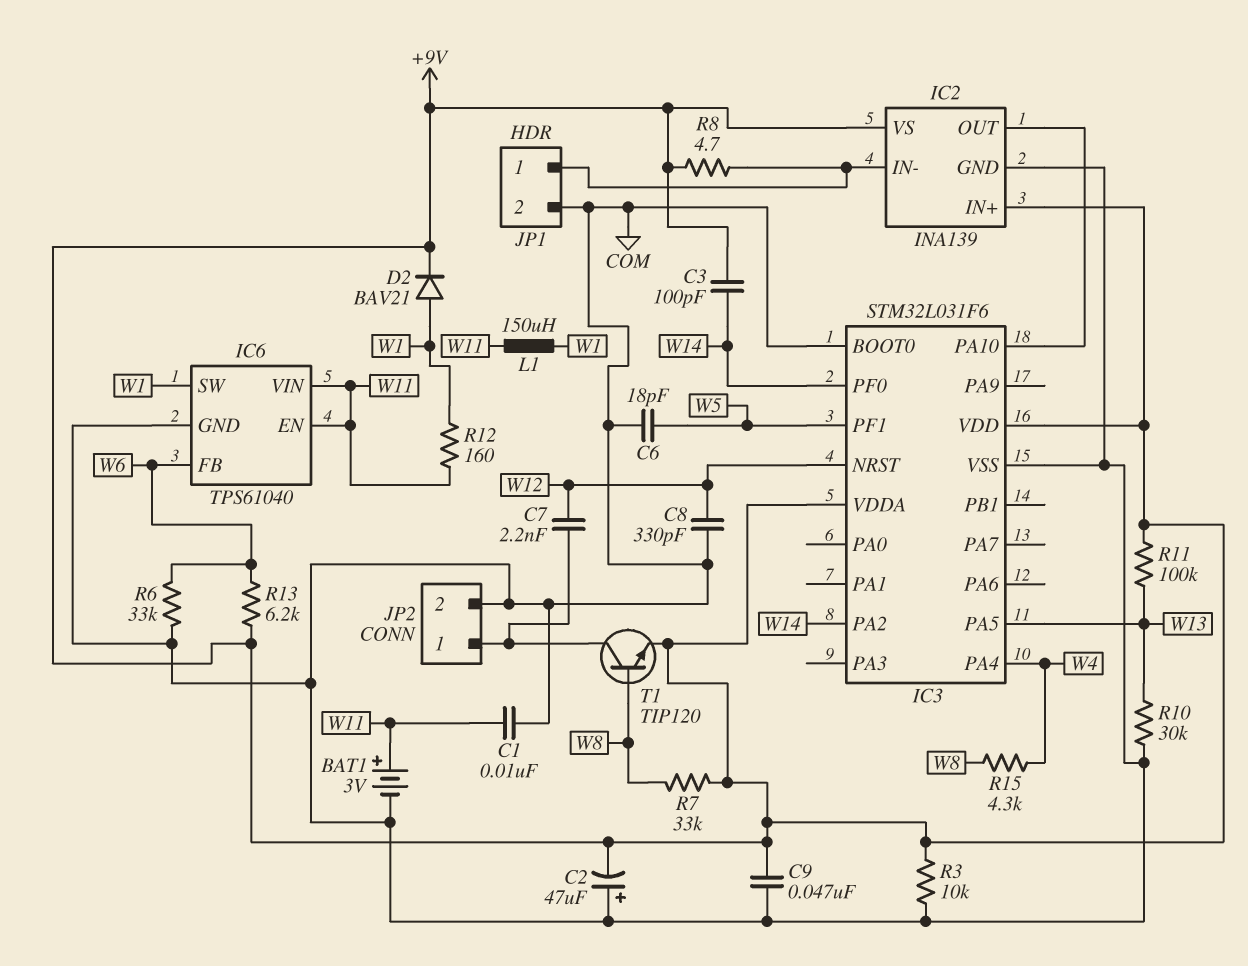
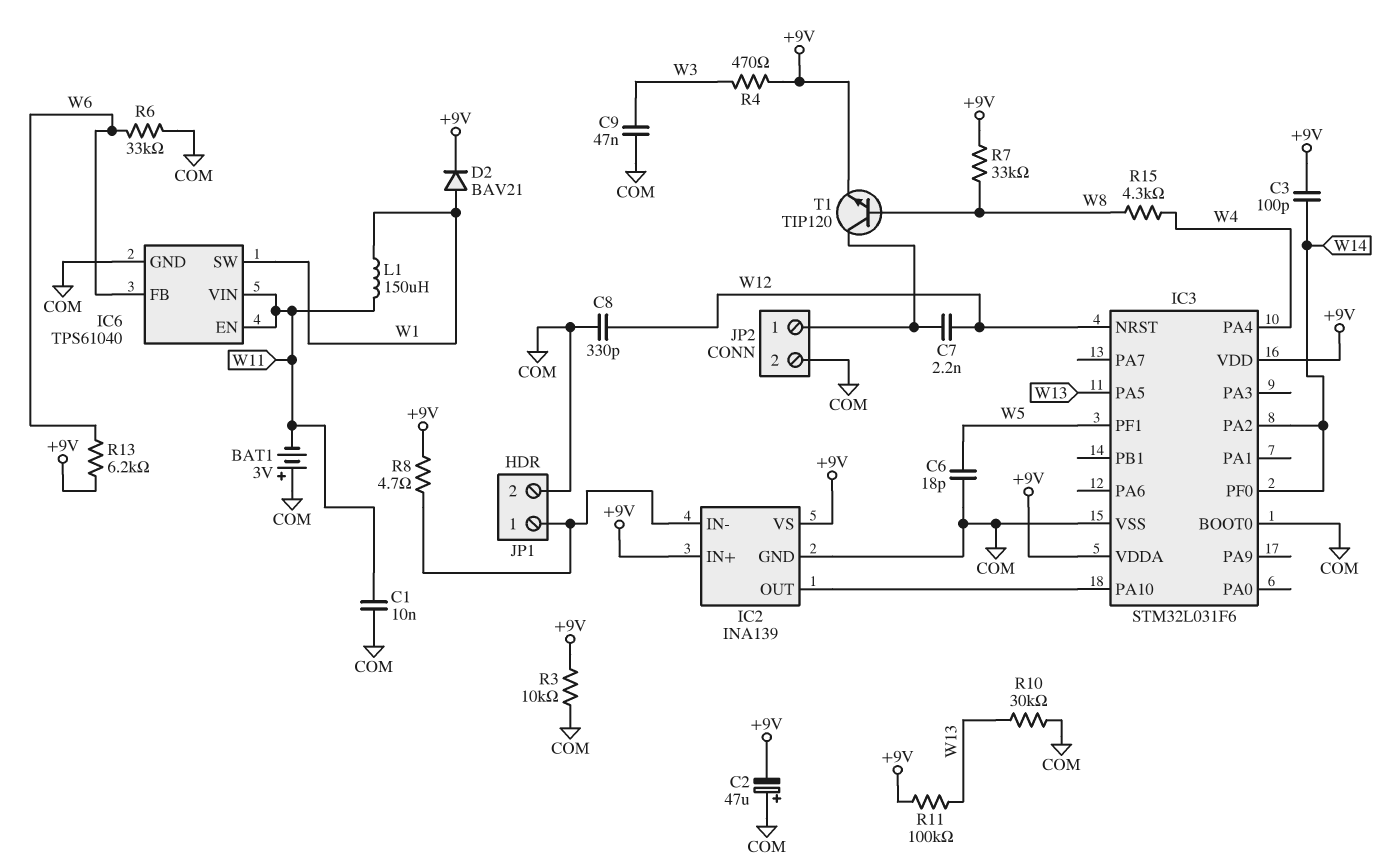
BAT1: 3V (plus W11, minus COM) -> 3V (plus COM, minus W11)
C9: 47nF (+9V, COM) -> 47nF (COM, W3)
R4: none -> 470 (+9V, W3)
R12: 160 (W1, W11) -> none

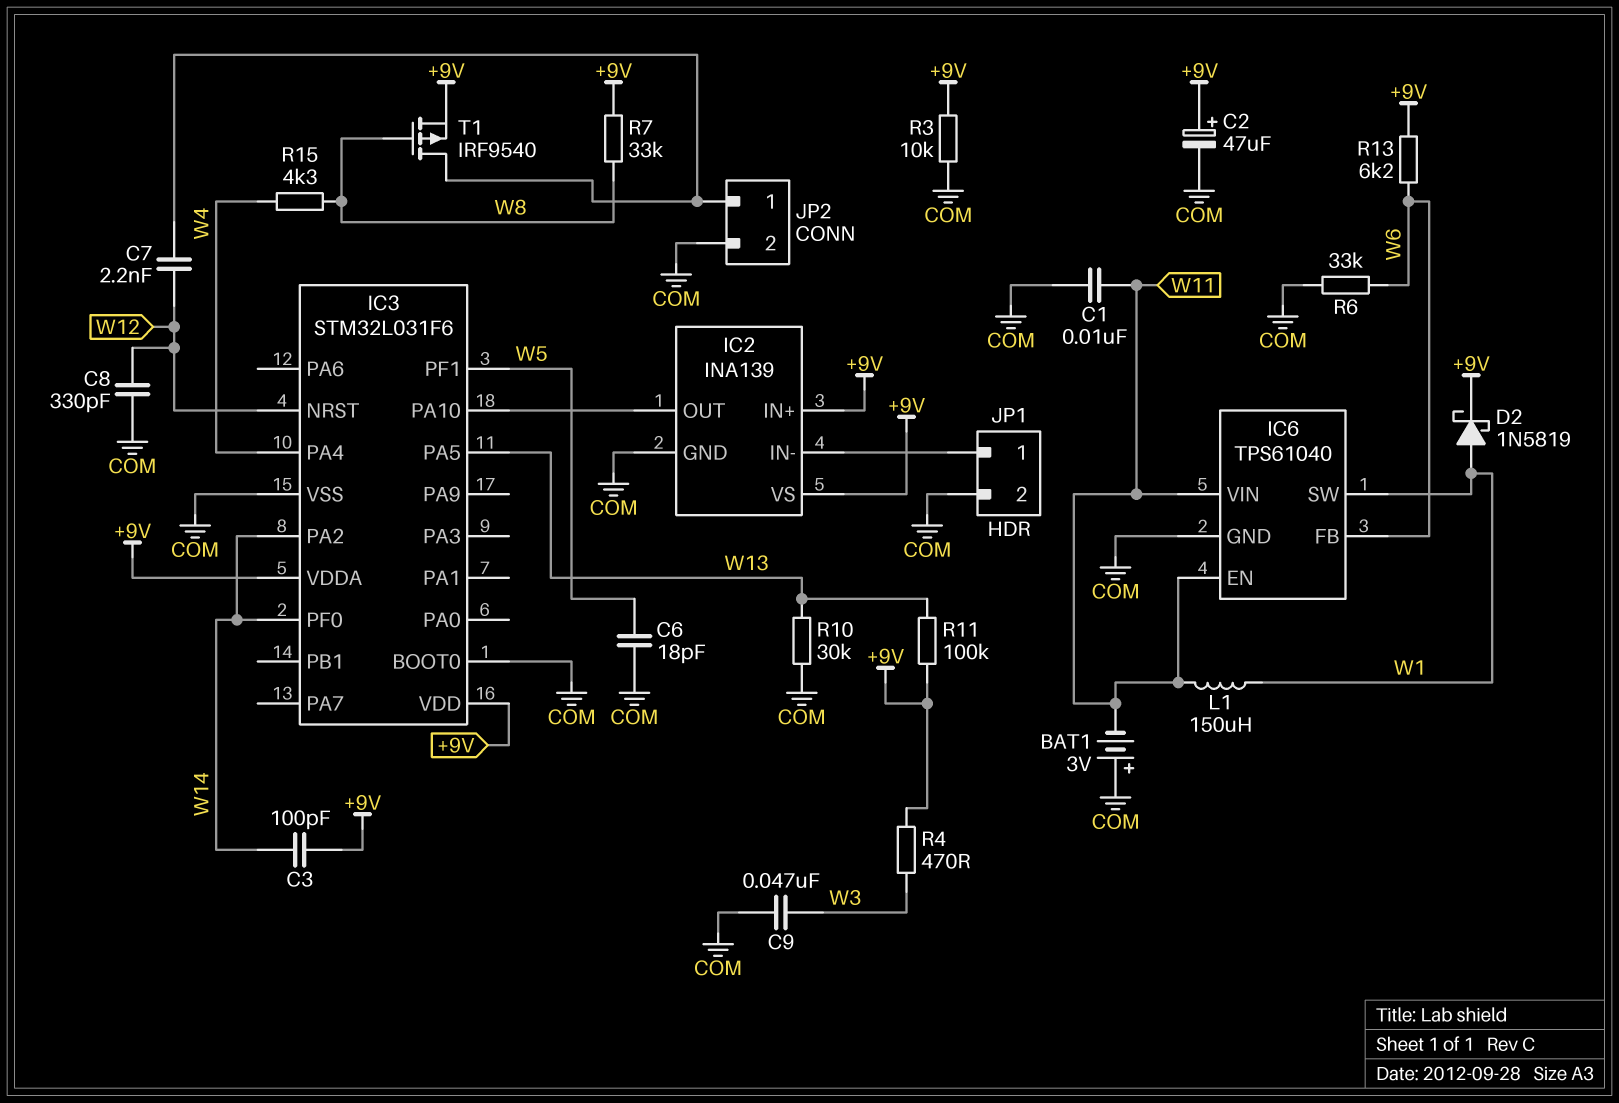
C2: 47uF (plus COM, minus +9V) -> 47uF (plus +9V, minus COM)
D2: diode BAV21 (A W1, K +9V) -> schottky 1N5819 (A W1, K +9V)
R8: 4.7 (+9V, IC2/IN-) -> none
T1: NPN TIP120 (B W8, C JP2/1, E +9V) -> PMOS IRF9540 (G W8, D JP2/1, S +9V)

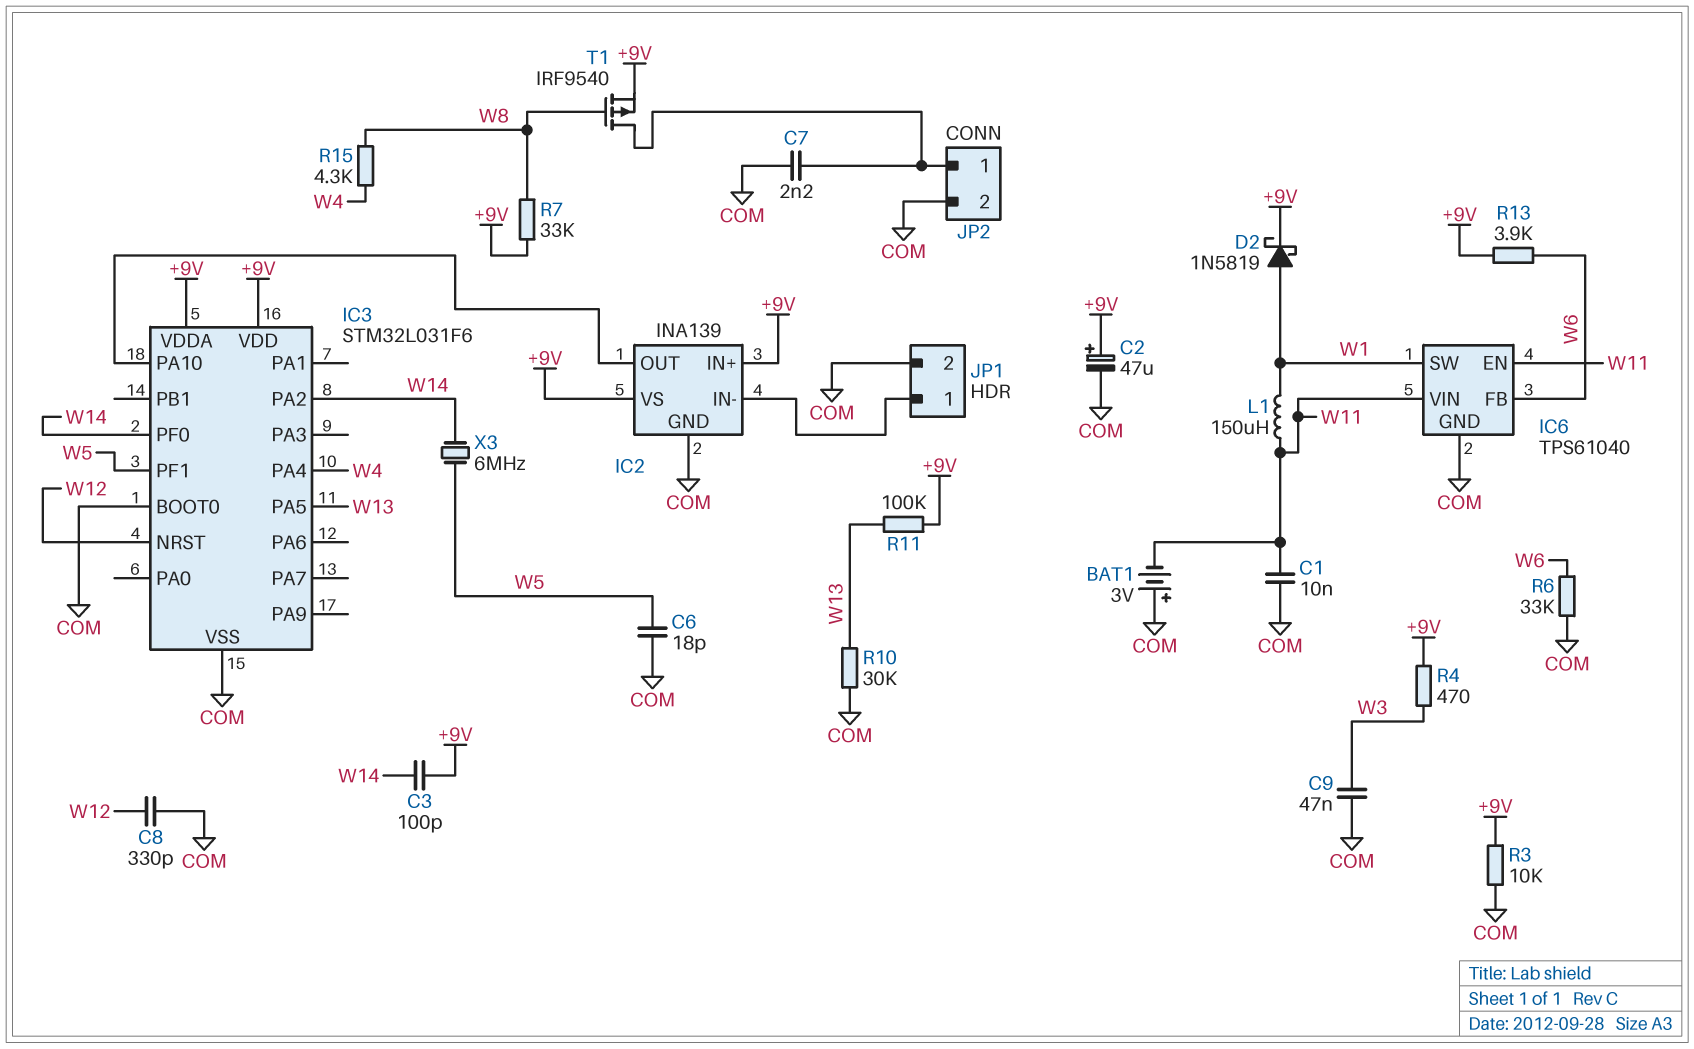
C7: 2.2nF (JP2/1, W12) -> 2.2nF (COM, JP2/1)
R13: 6.2k (+9V, W6) -> 3.9k (+9V, W6)
X3: none -> 6MHz (W5, W14)

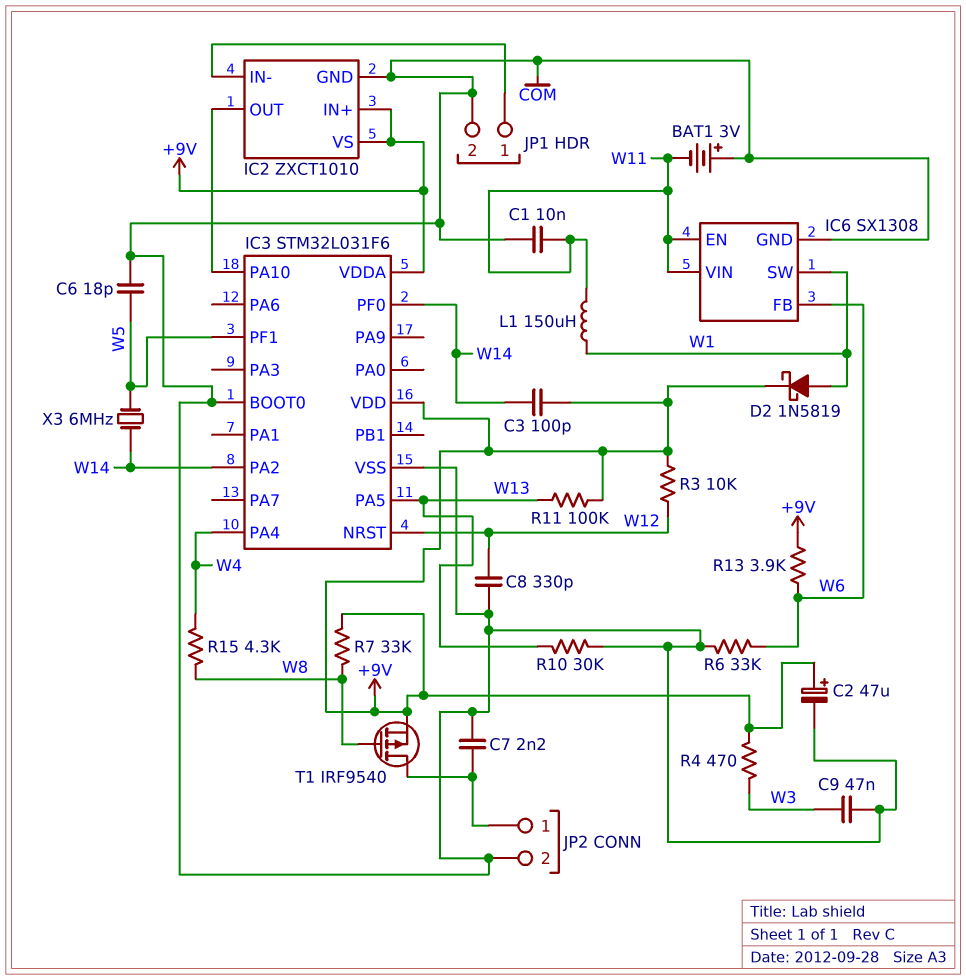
IC2: INA139 -> ZXCT1010
IC6: TPS61040 -> SX1308
R3: 10k (+9V, COM) -> 10k (+9V, W12)

